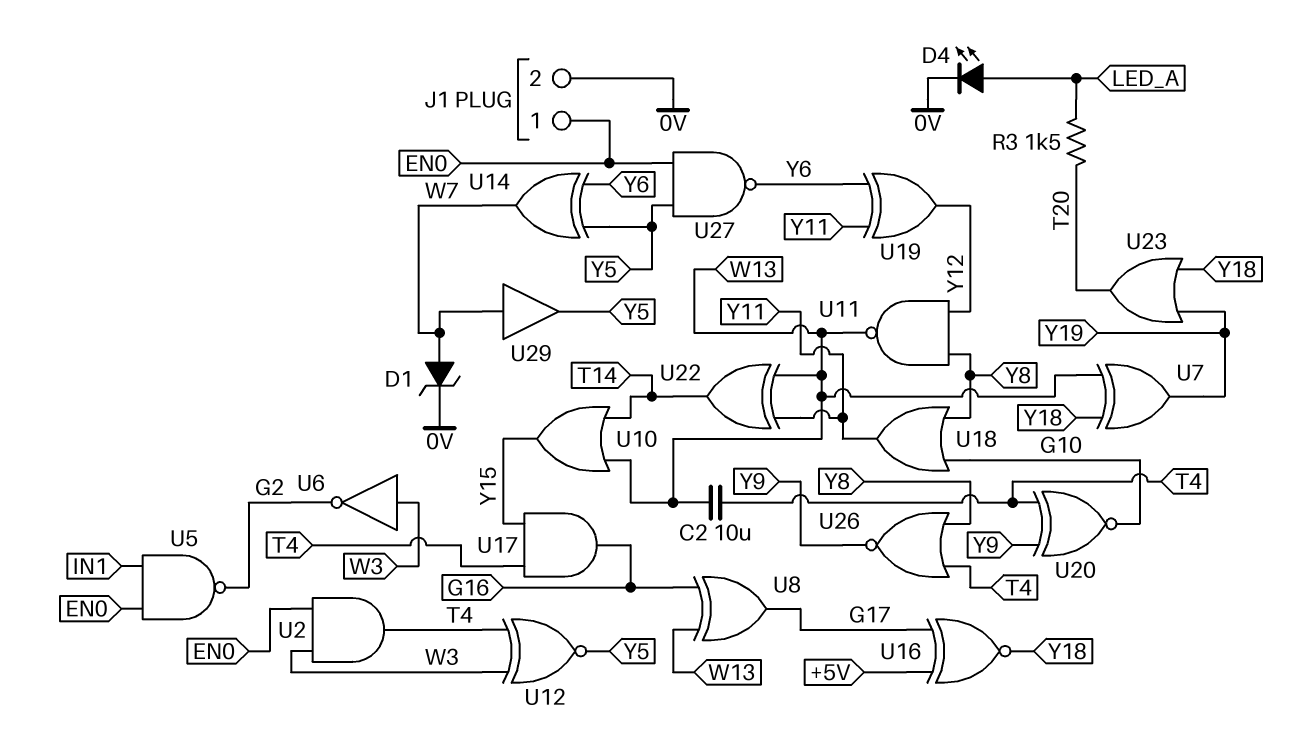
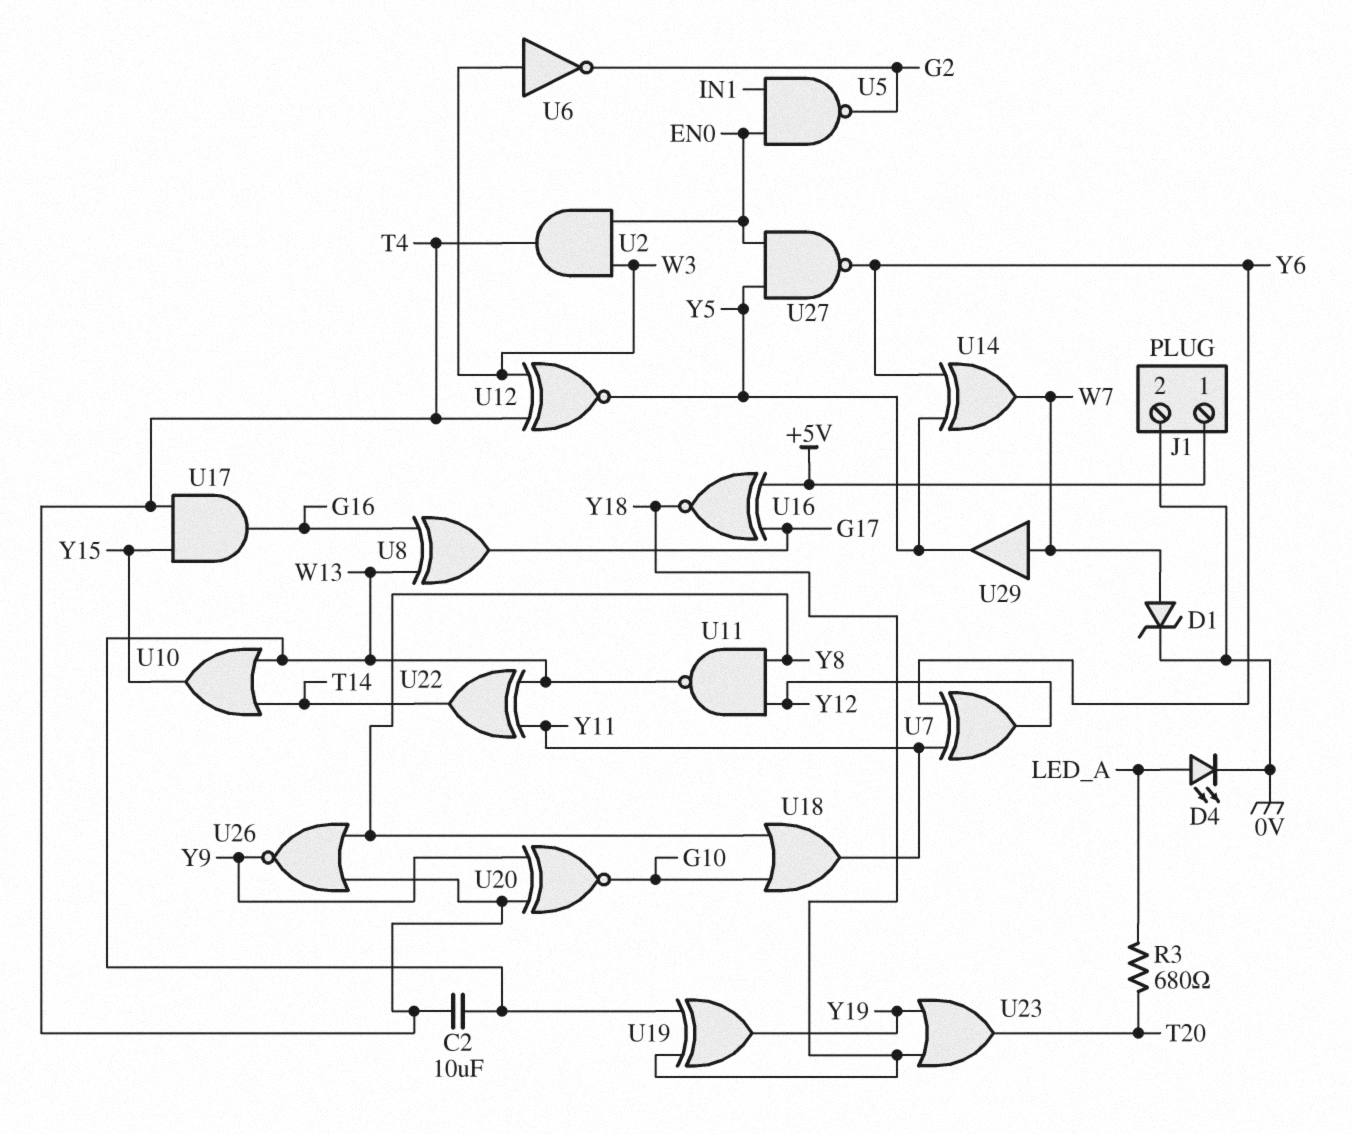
J1 pin 1: EN0 -> +5V
R3: 1.5k (LED_A, T20) -> 680 (LED_A, T20)
U7: XOR (in W13, in Y18, out Y19) -> XOR (in Y6, in Y11, out Y12)
U19: XOR (in Y6, in Y11, out Y12) -> XOR (in W13, in Y18, out Y19)

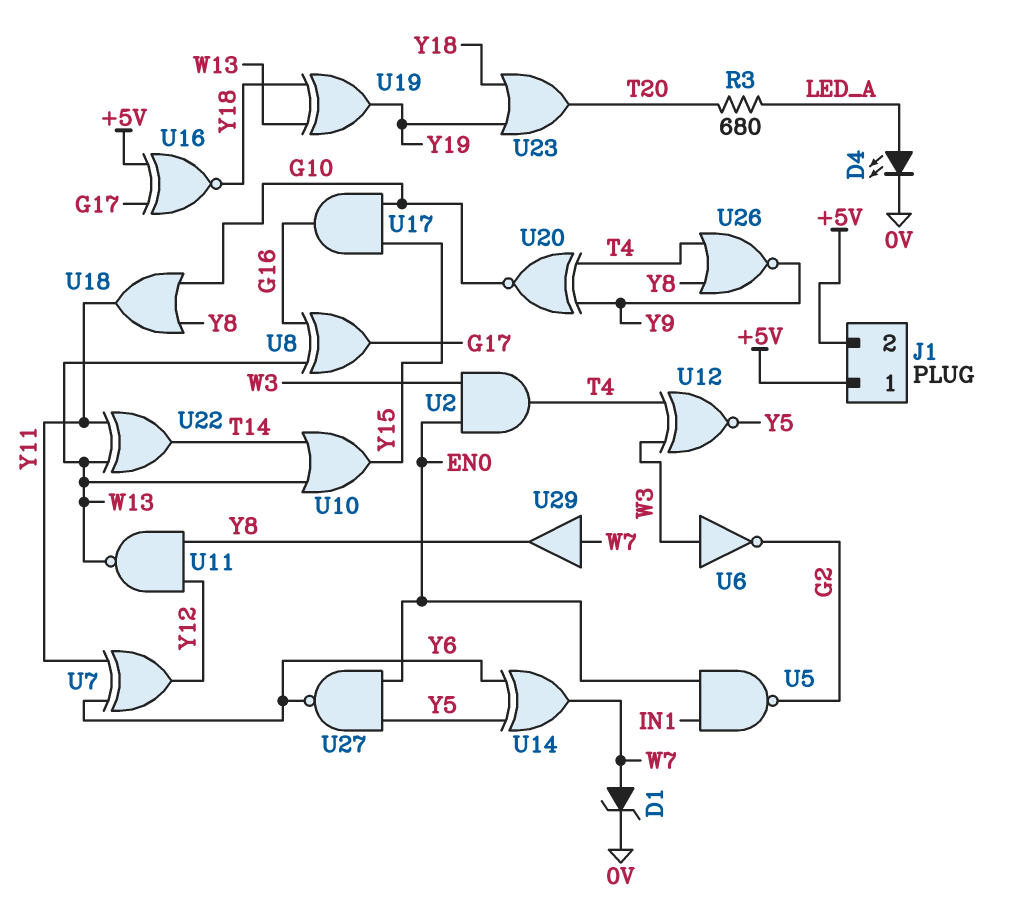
C2: 10uF (T4, W13) -> none
J1 pin 2: 0V -> +5V
U17: AND (in T4, in Y15, out G16) -> AND (in G10, in Y15, out G16)
U29: buffer (in W7, out Y5) -> buffer (in W7, out Y8)

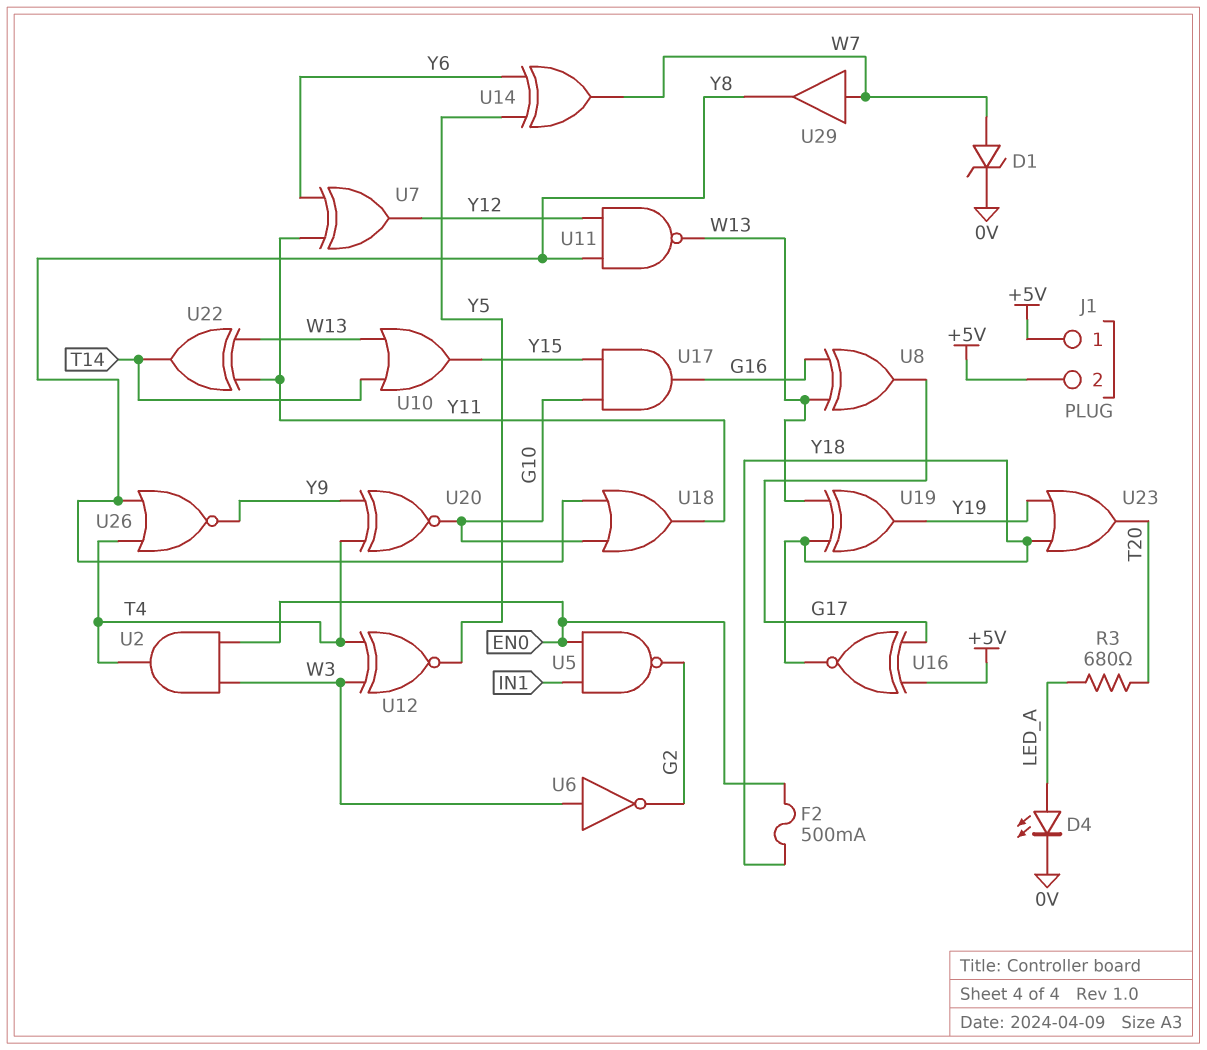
F2: none -> 500mA (EN0, Y18)
U27: NAND (in EN0, in Y5, out Y6) -> none

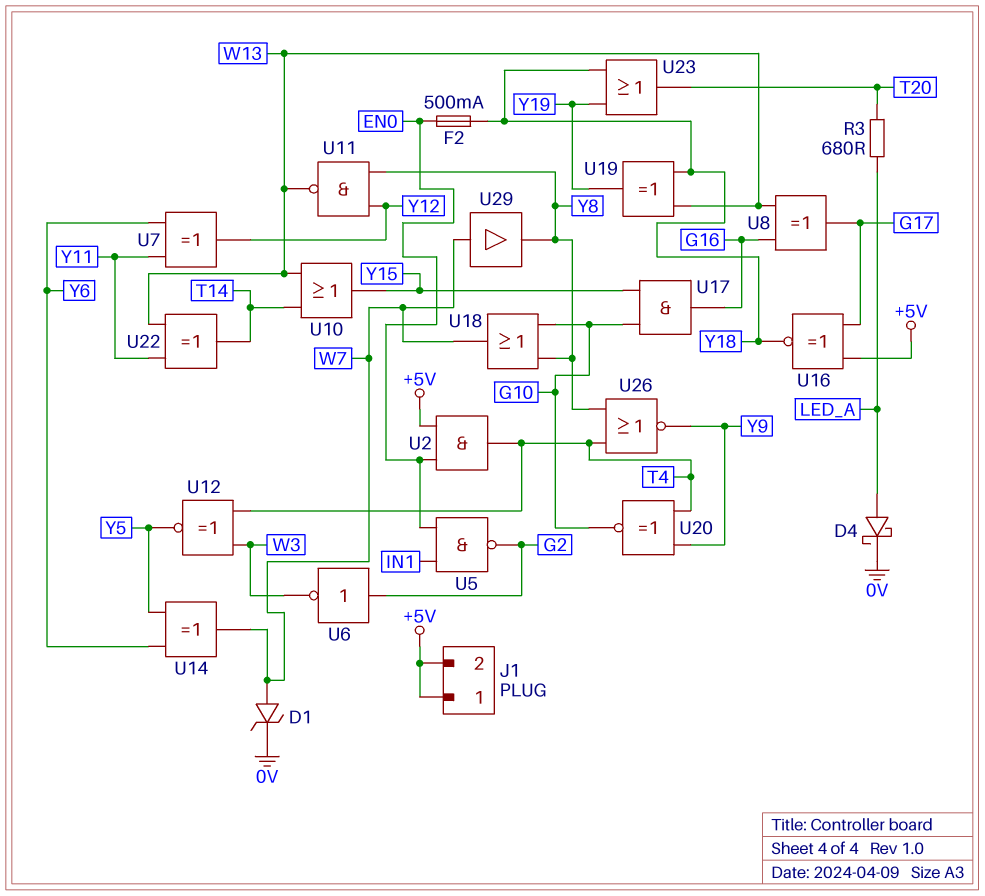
D4: LED (A LED_A, K 0V) -> schottky (A LED_A, K 0V)
U2: AND (in EN0, in W3, out T4) -> AND (in +5V, in EN0, out T4)
U6: NOT (in W3, out G2) -> NOT (in G2, out W3)
U18: OR (in G10, in Y8, out Y11) -> OR (in G10, in Y8, out W7)

